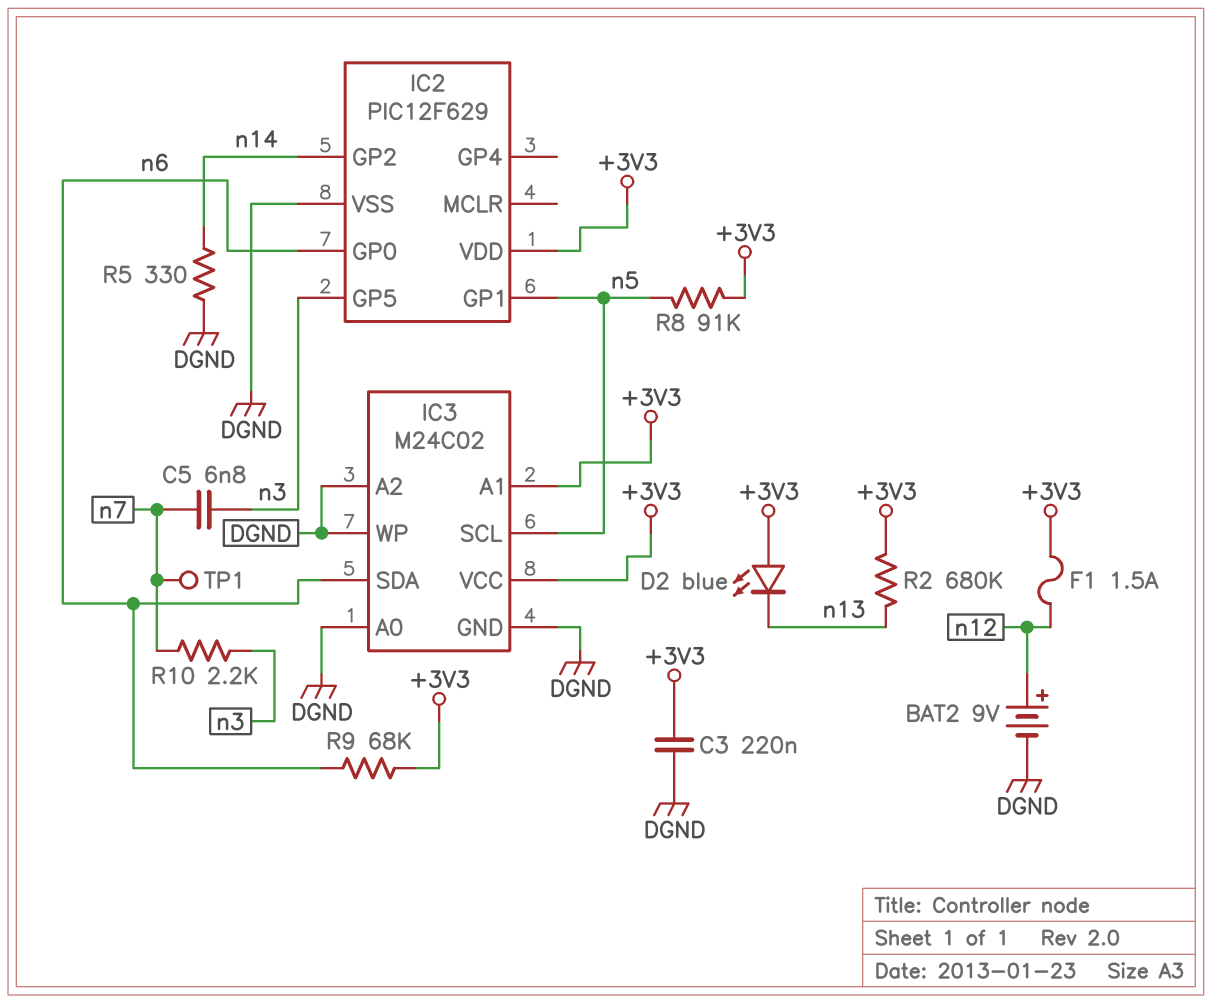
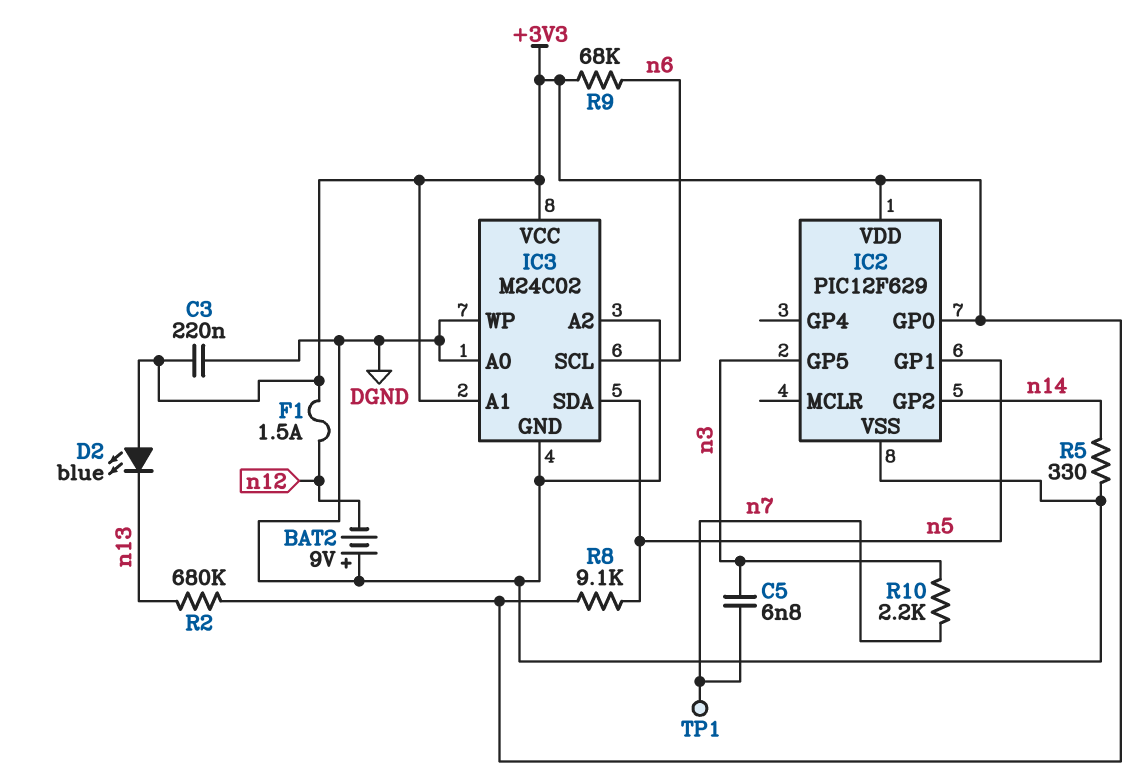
BAT2: 9V (plus n12, minus DGND) -> 9V (plus DGND, minus n12)
IC2 pin GP0: n6 -> +3V3
IC3 pin SCL: n5 -> n6
IC3 pin SDA: n6 -> n5
R8: 91k (+3V3, n5) -> 9.1k (+3V3, n5)

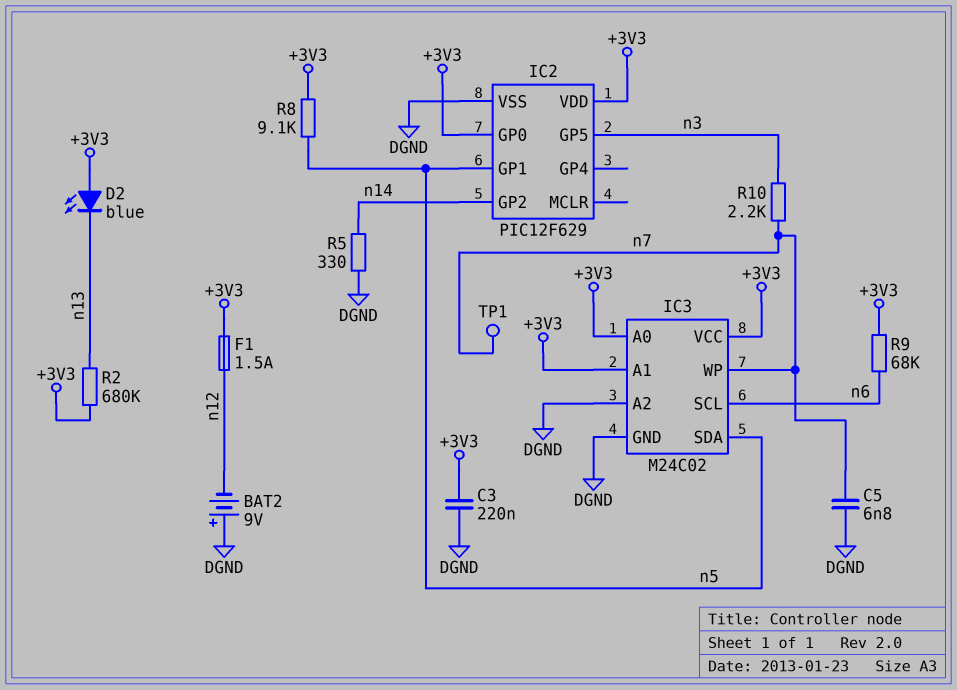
C5: 6.8nF (n3, n7) -> 6.8nF (DGND, n7)
IC3 pin A0: DGND -> +3V3
IC3 pin WP: DGND -> n7

